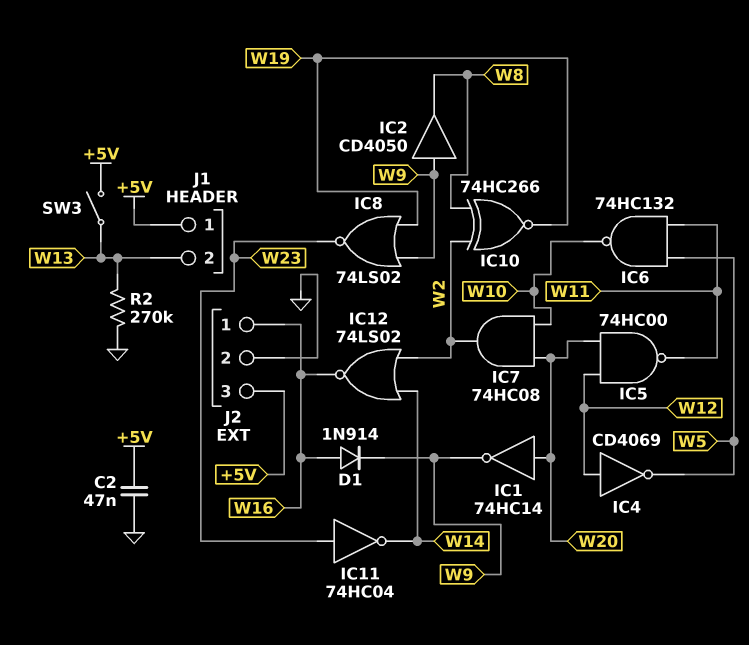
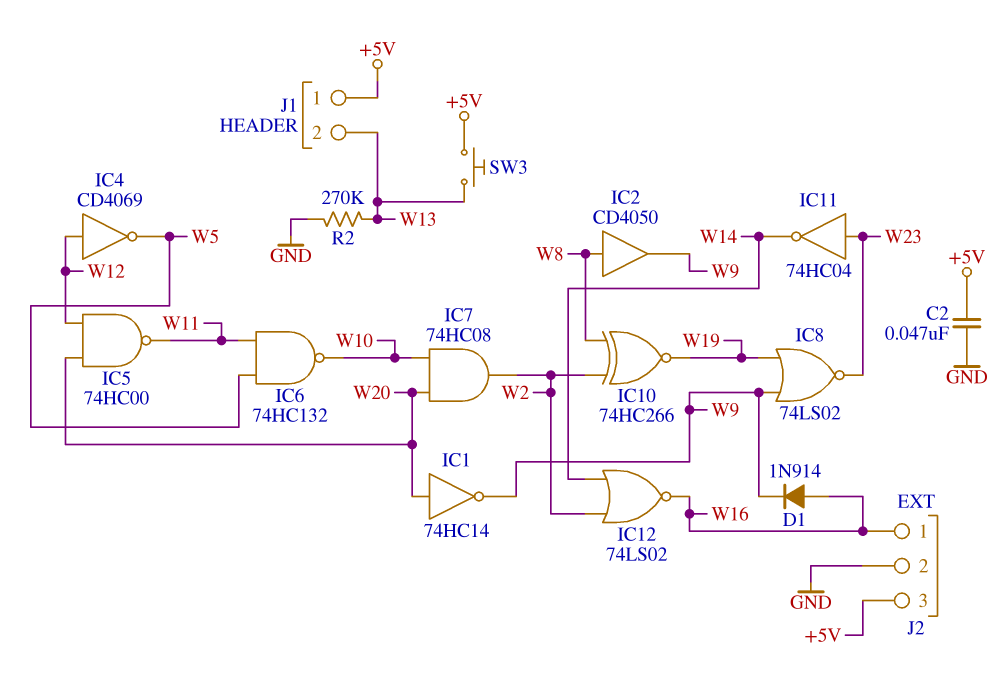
IC2: buffer CD4050 (in W9, out W8) -> buffer CD4050 (in W8, out W9)
SW3: switch (+5V, W13) -> button (+5V, W13)

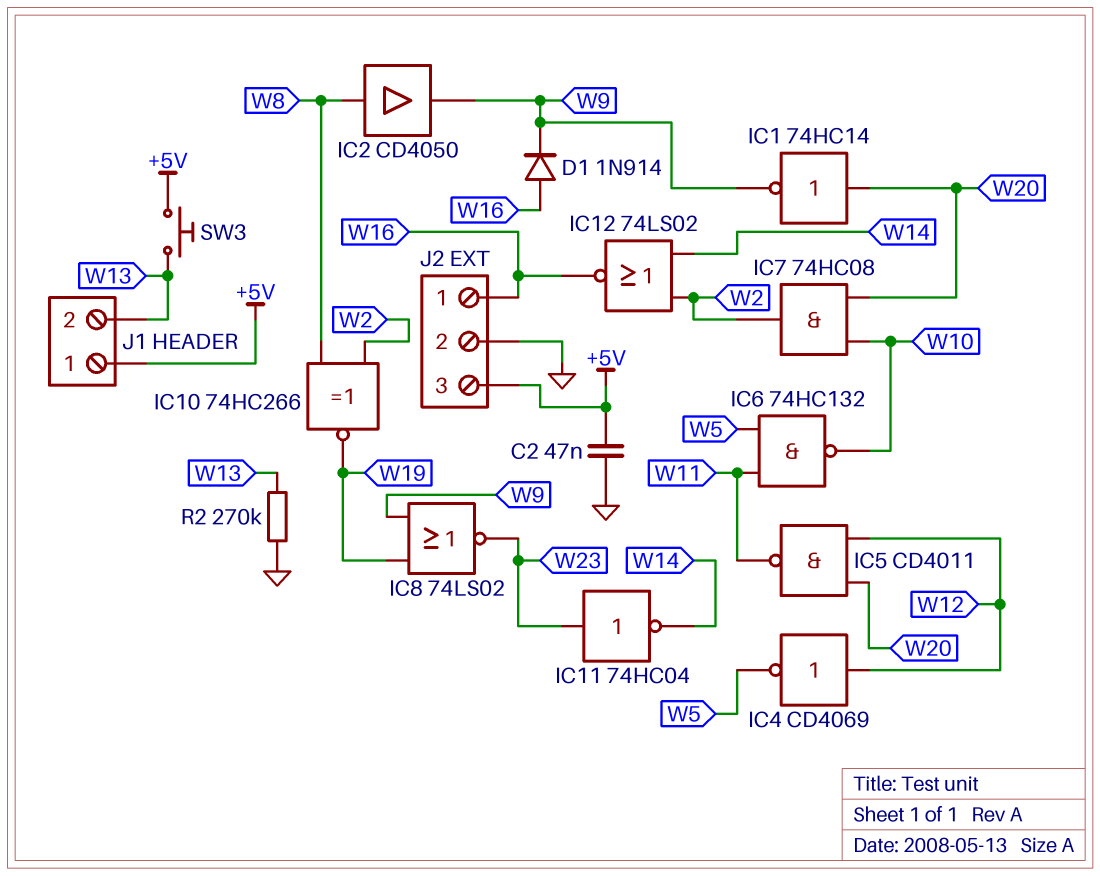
IC5: NAND 74HC00 (in W12, in W20, out W11) -> NAND CD4011 (in W12, in W20, out W11)

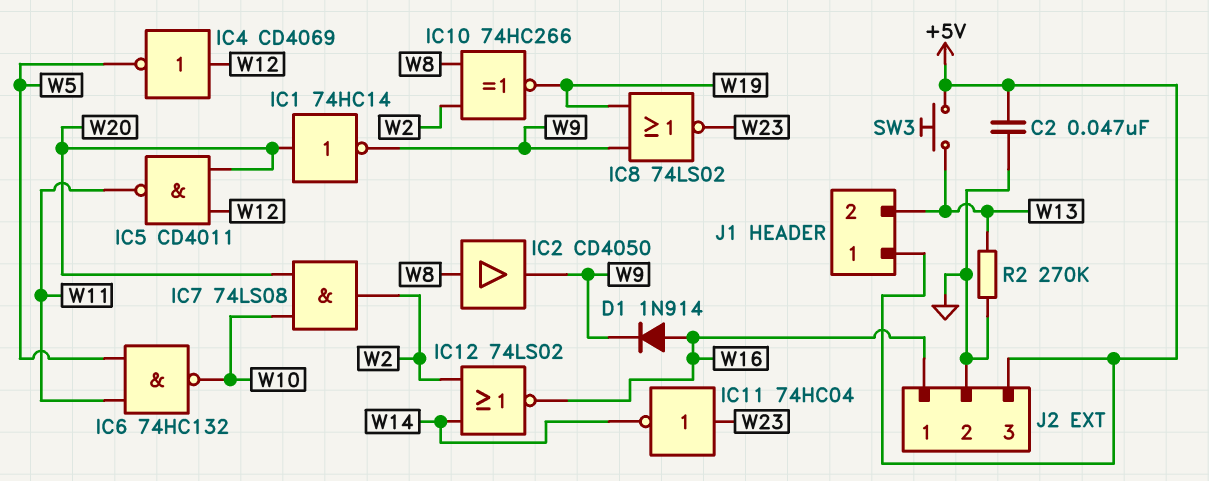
IC7: AND 74HC08 (in W10, in W20, out W2) -> AND 74LS08 (in W10, in W20, out W2)

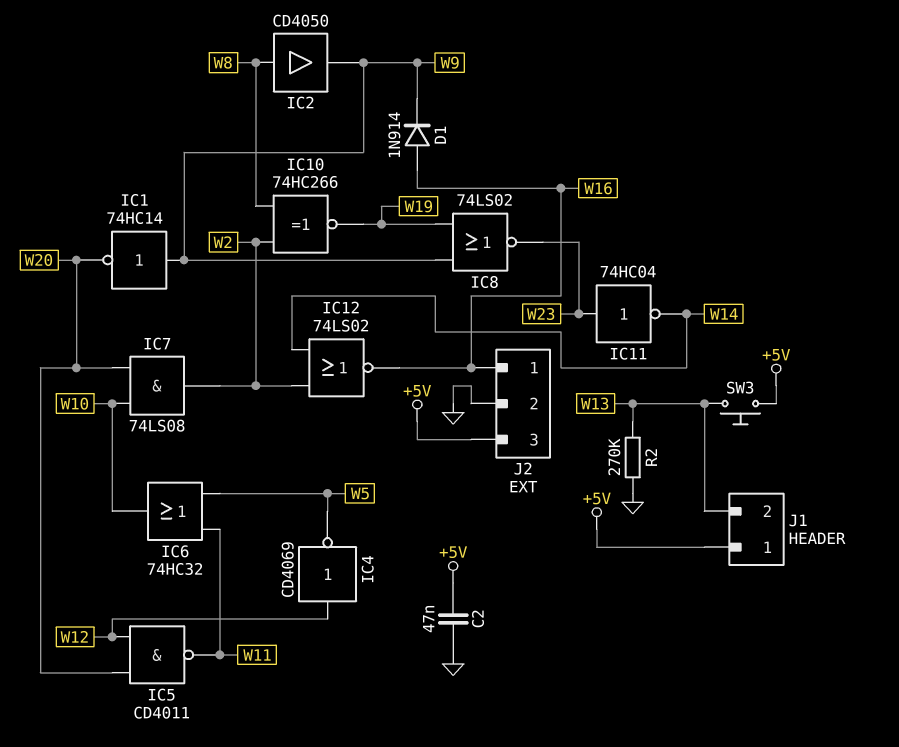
IC1: NOT 74HC14 (in W20, out W9) -> NOT 74HC14 (in W9, out W20)
IC6: NAND 74HC132 (in W5, in W11, out W10) -> OR 74HC32 (in W5, in W11, out W10)

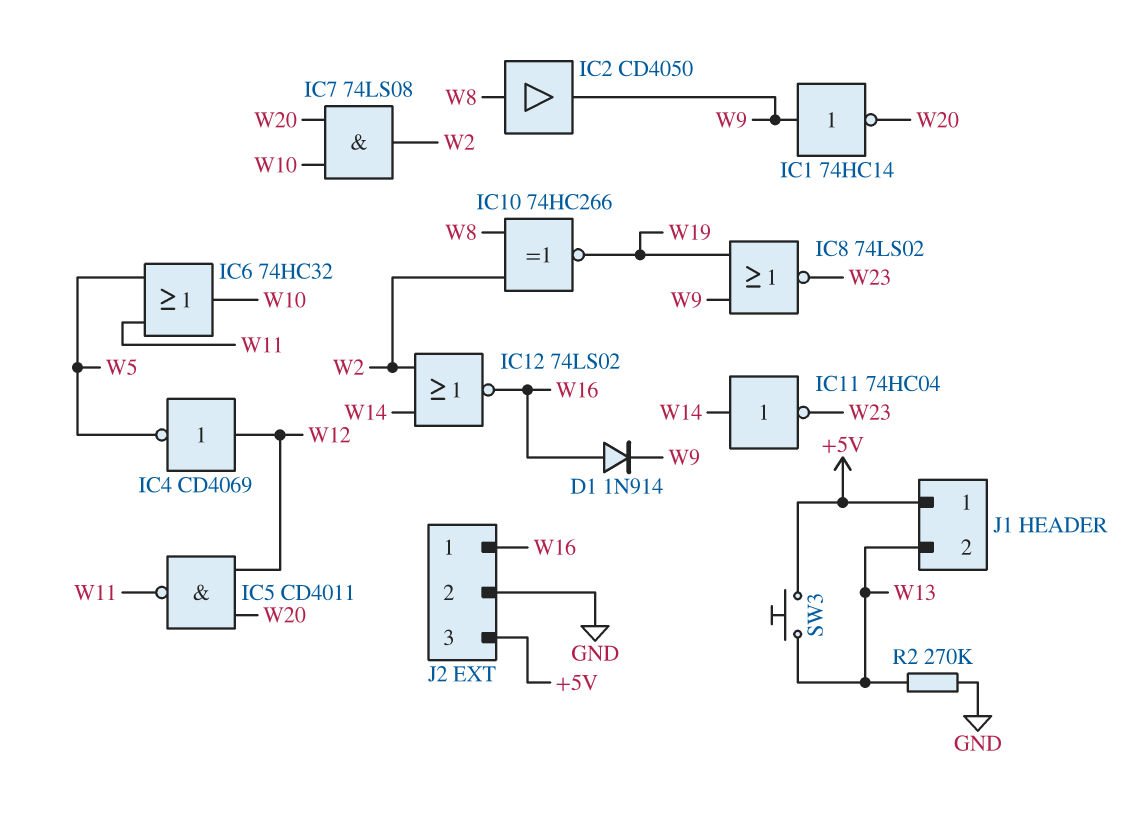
C2: 47nF (+5V, GND) -> none
IC11: NOT 74HC04 (in W23, out W14) -> NOT 74HC04 (in W14, out W23)

